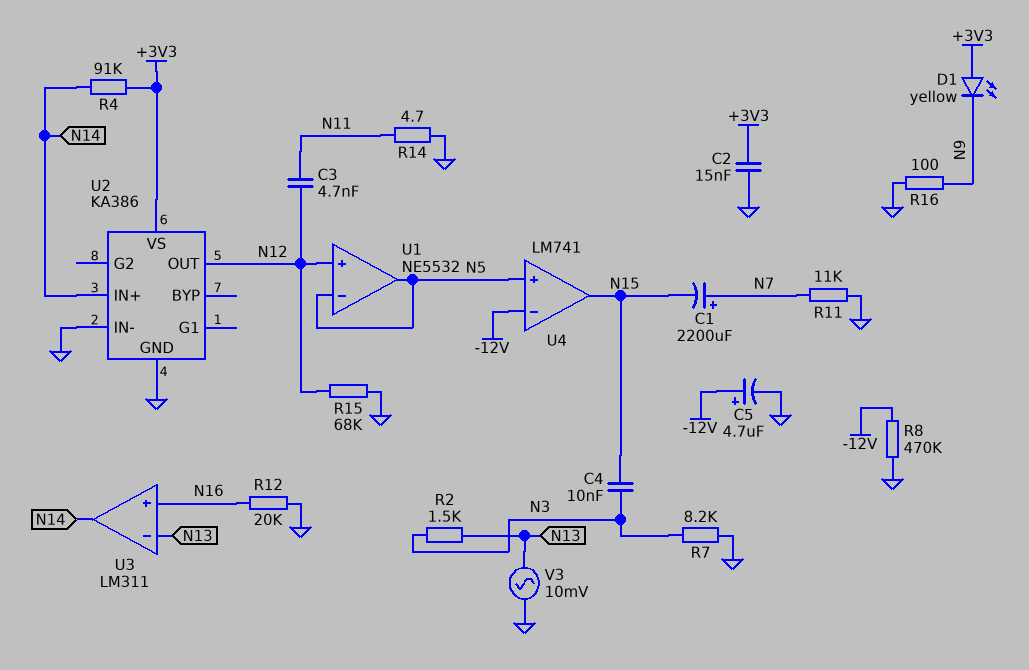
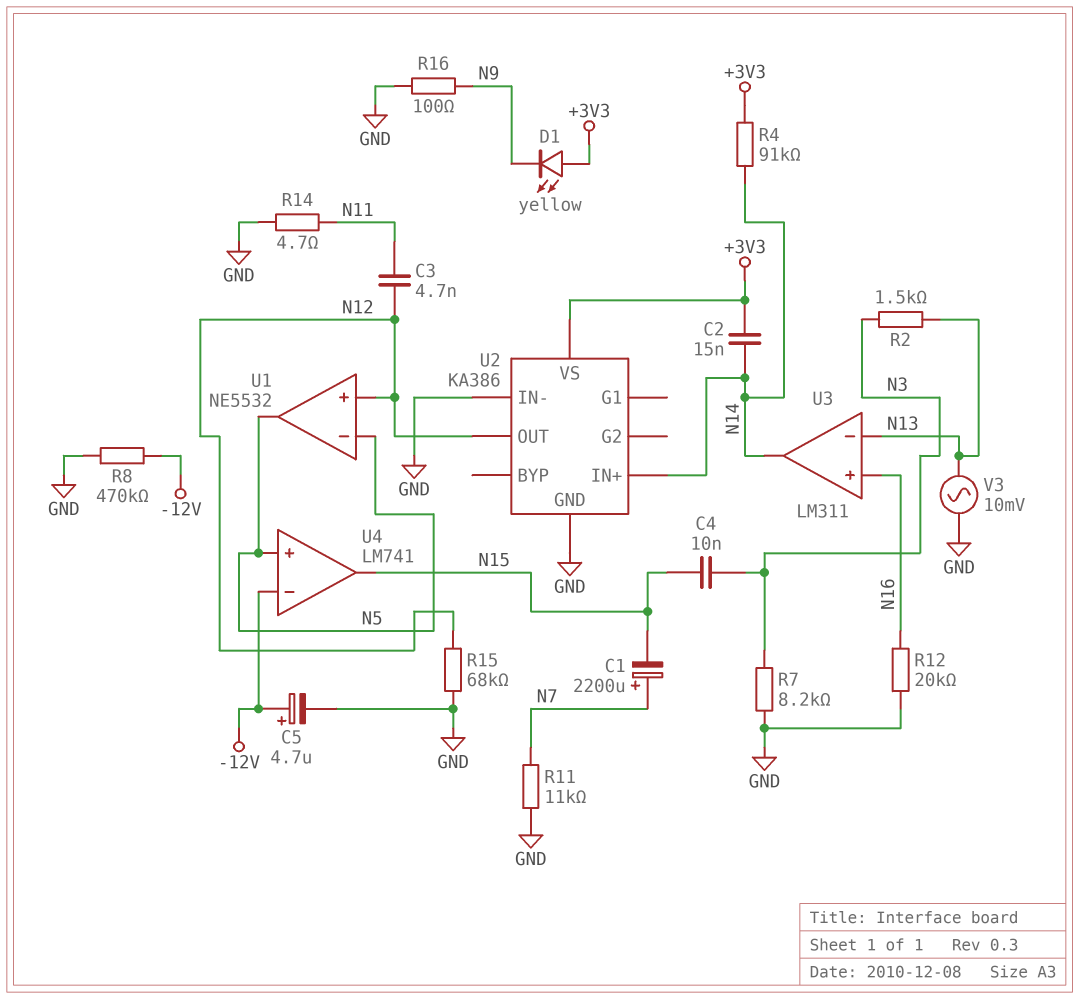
C2: 15nF (+3V3, GND) -> 15nF (+3V3, N14)

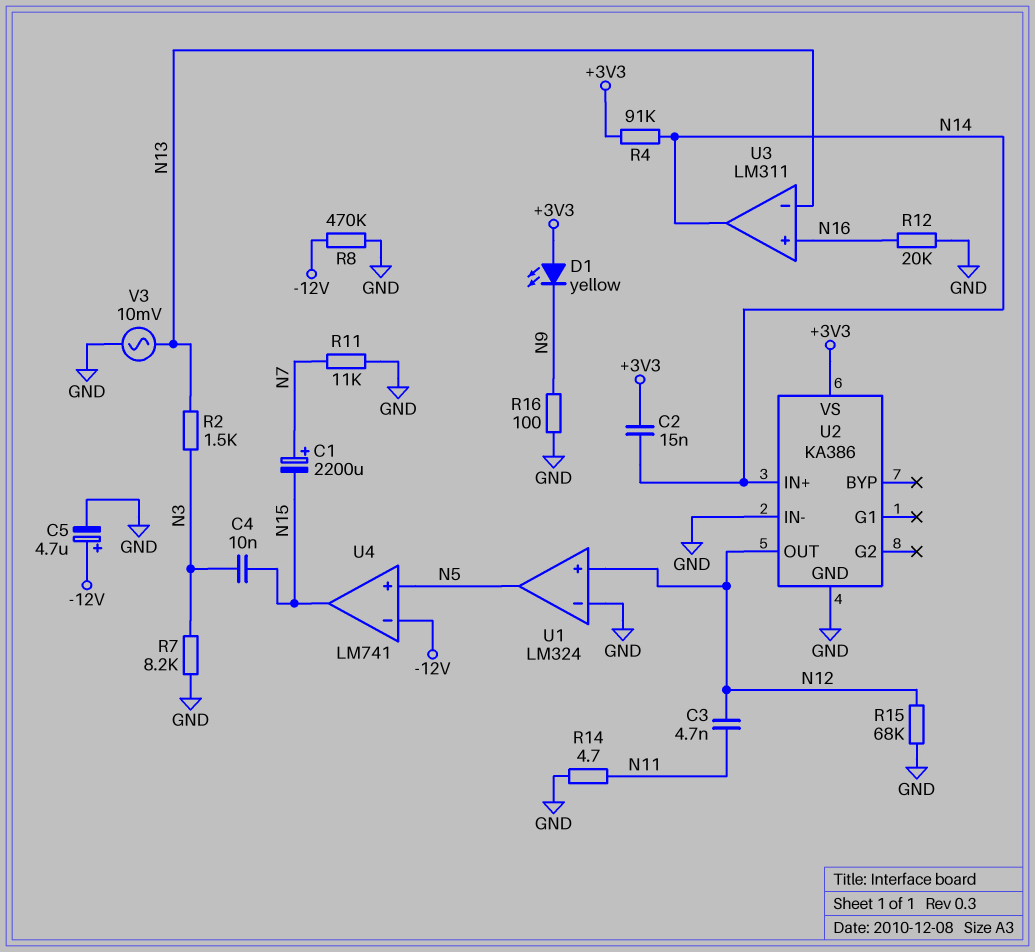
U1: NE5532 -> LM324
U1 pin in-: N5 -> GND

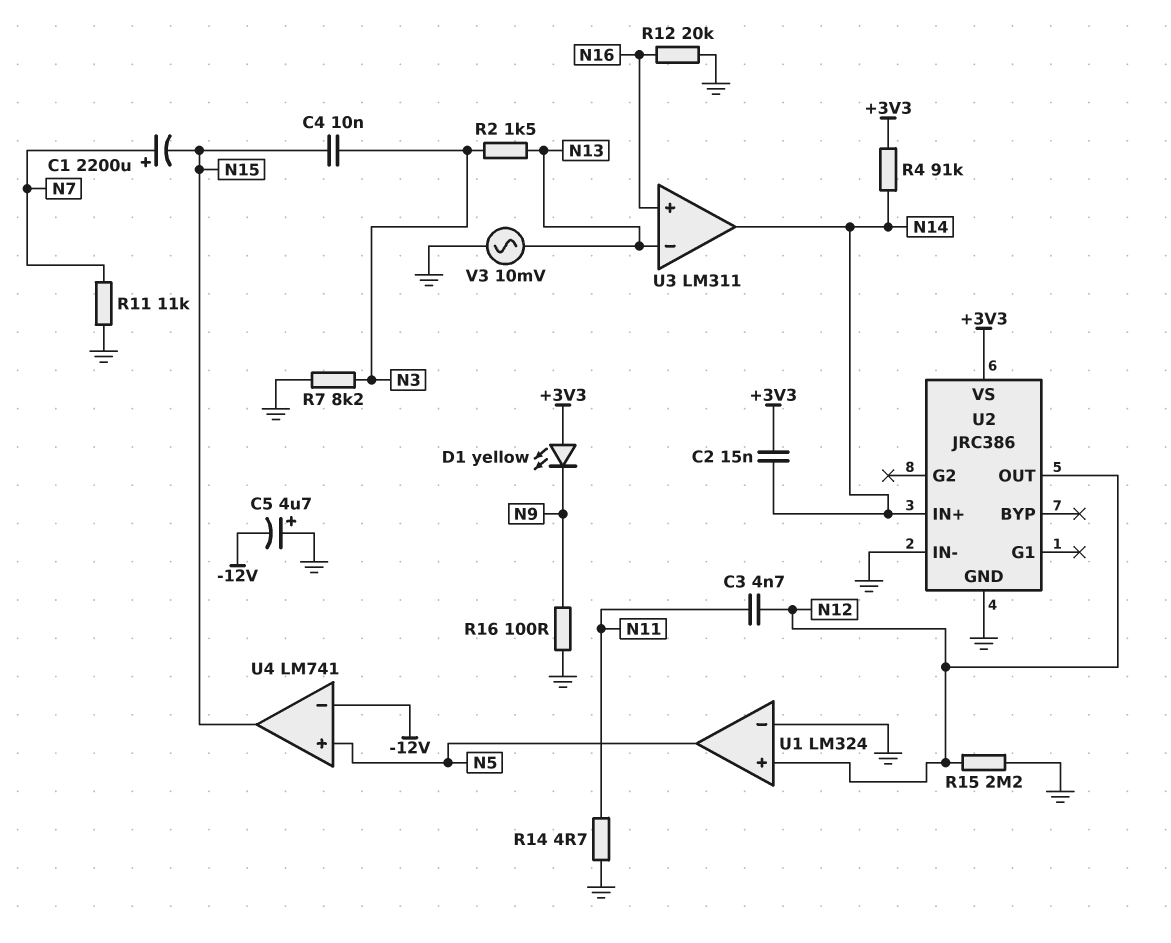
C5: 4.7uF (plus -12V, minus GND) -> 4.7uF (plus GND, minus -12V)
R8: 470k (-12V, GND) -> none
R15: 68k (GND, N12) -> 2.2M (GND, N12)
U2: KA386 -> JRC386

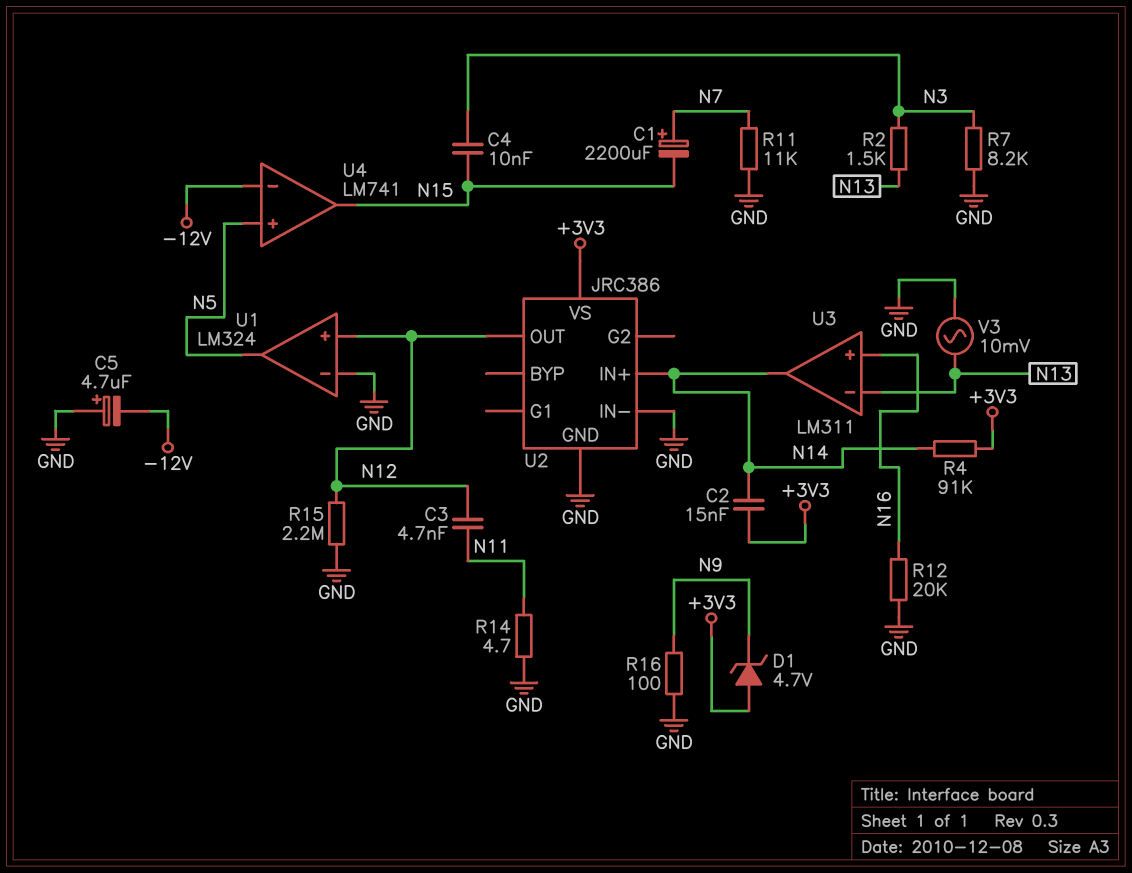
D1: LED yellow (A +3V3, K N9) -> zener 4.7V (A +3V3, K N9)

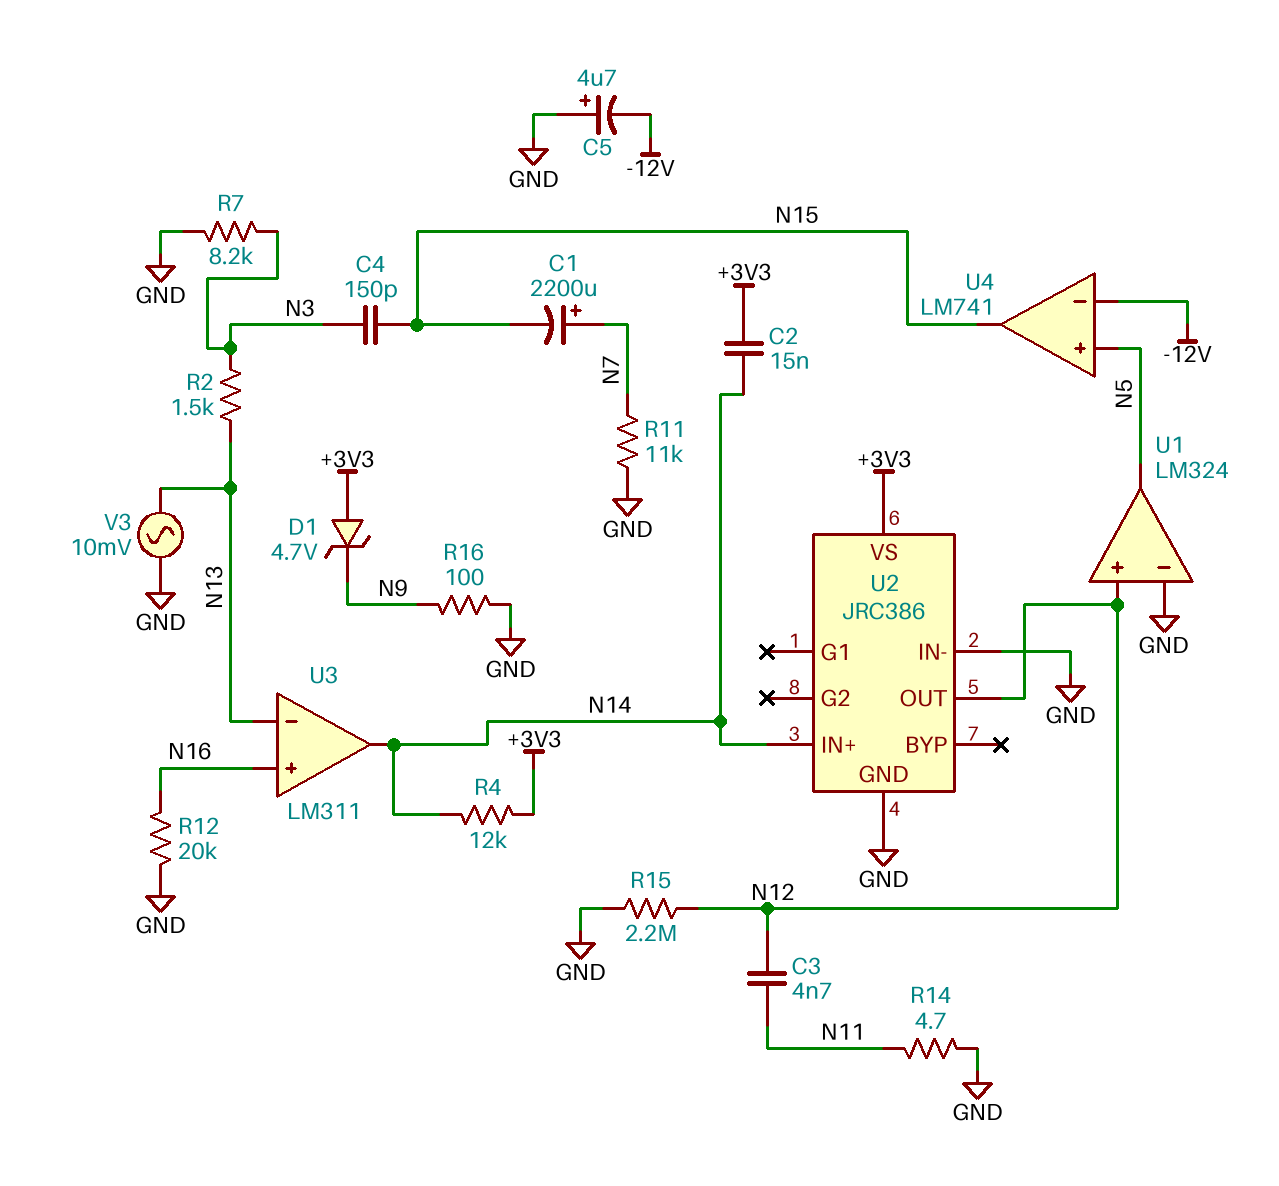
C4: 10nF (N3, N15) -> 150pF (N3, N15)
R4: 91k (+3V3, N14) -> 12k (+3V3, N14)

